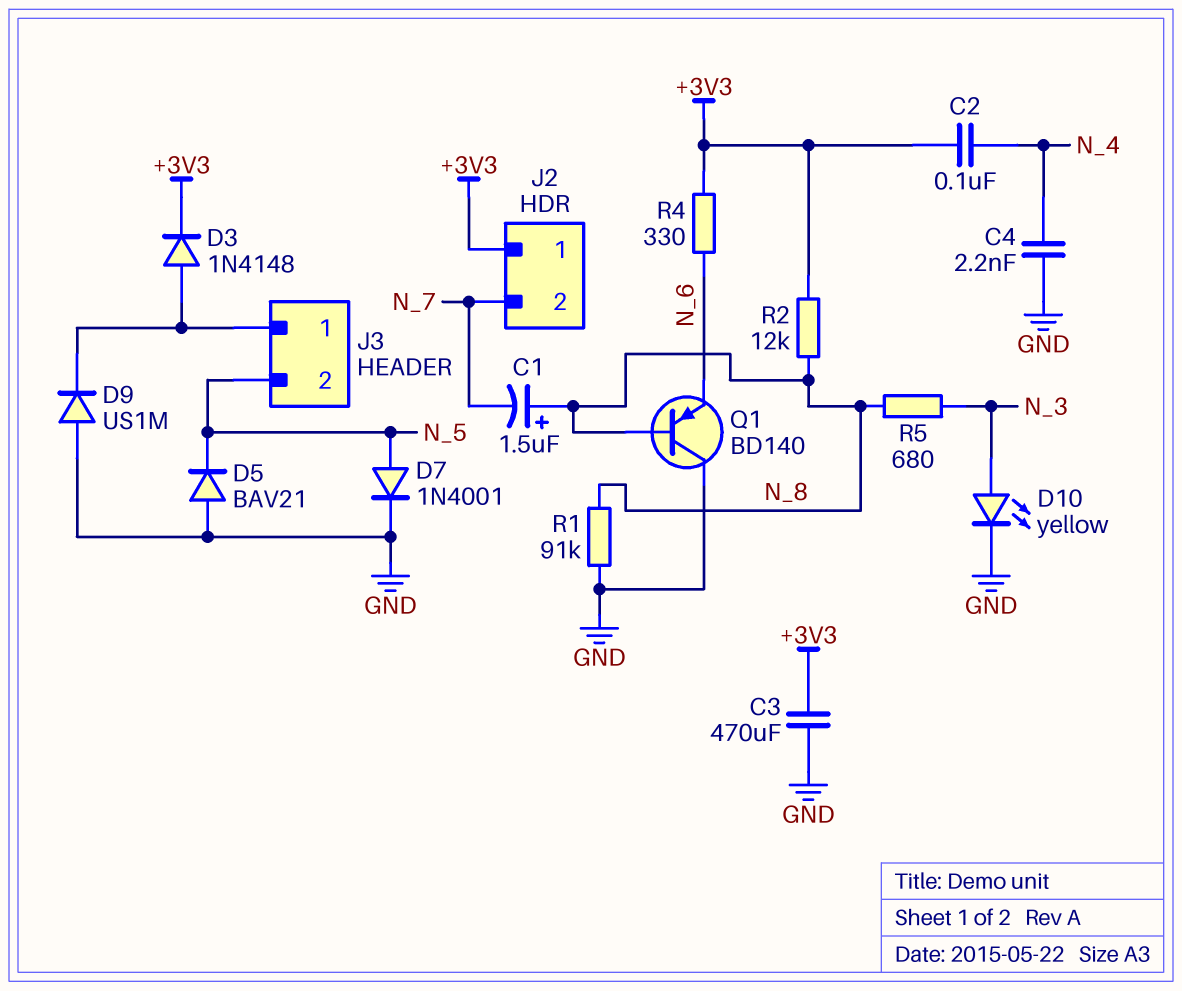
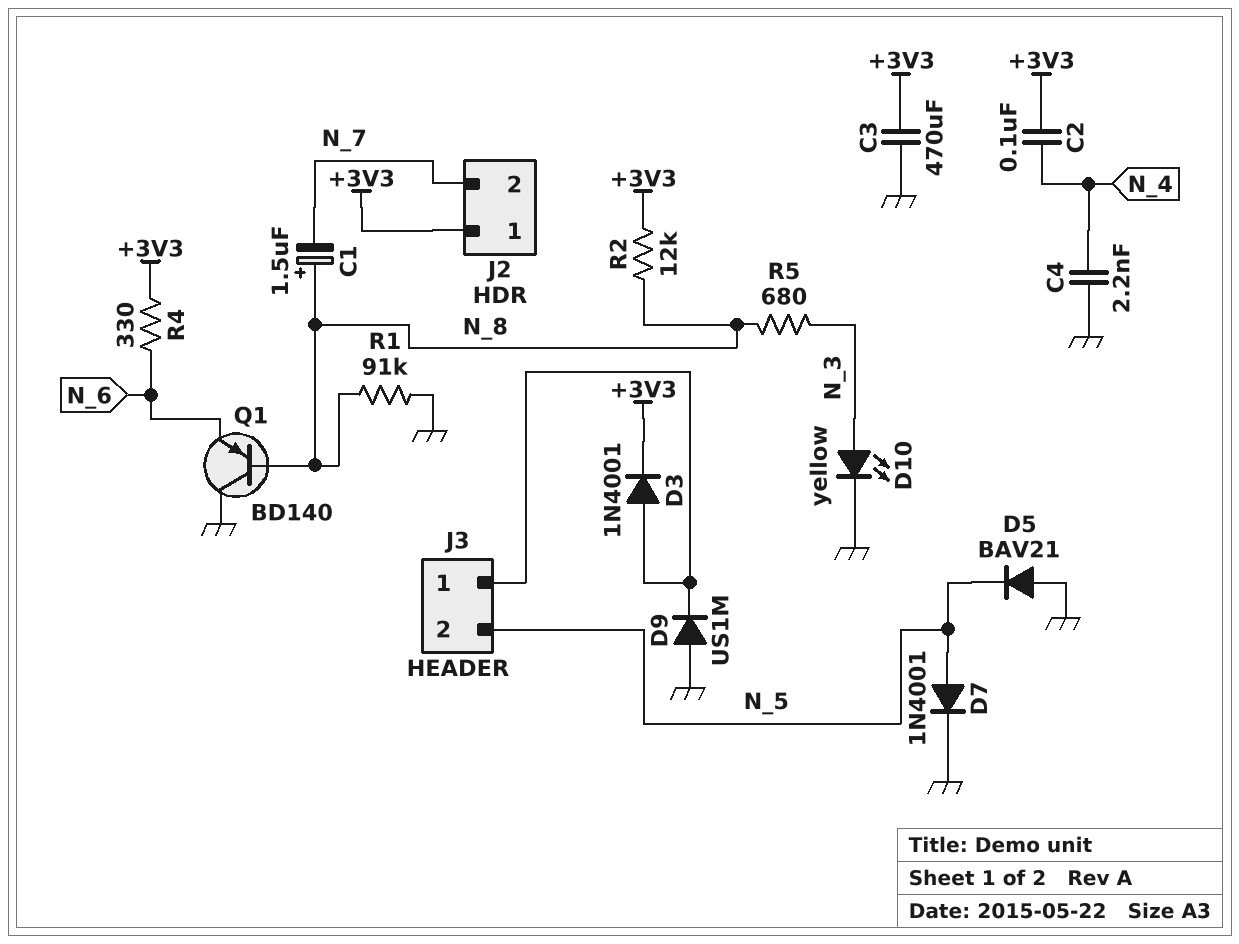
D3: diode 1N4148 (A J3/1, K +3V3) -> diode 1N4001 (A J3/1, K +3V3)

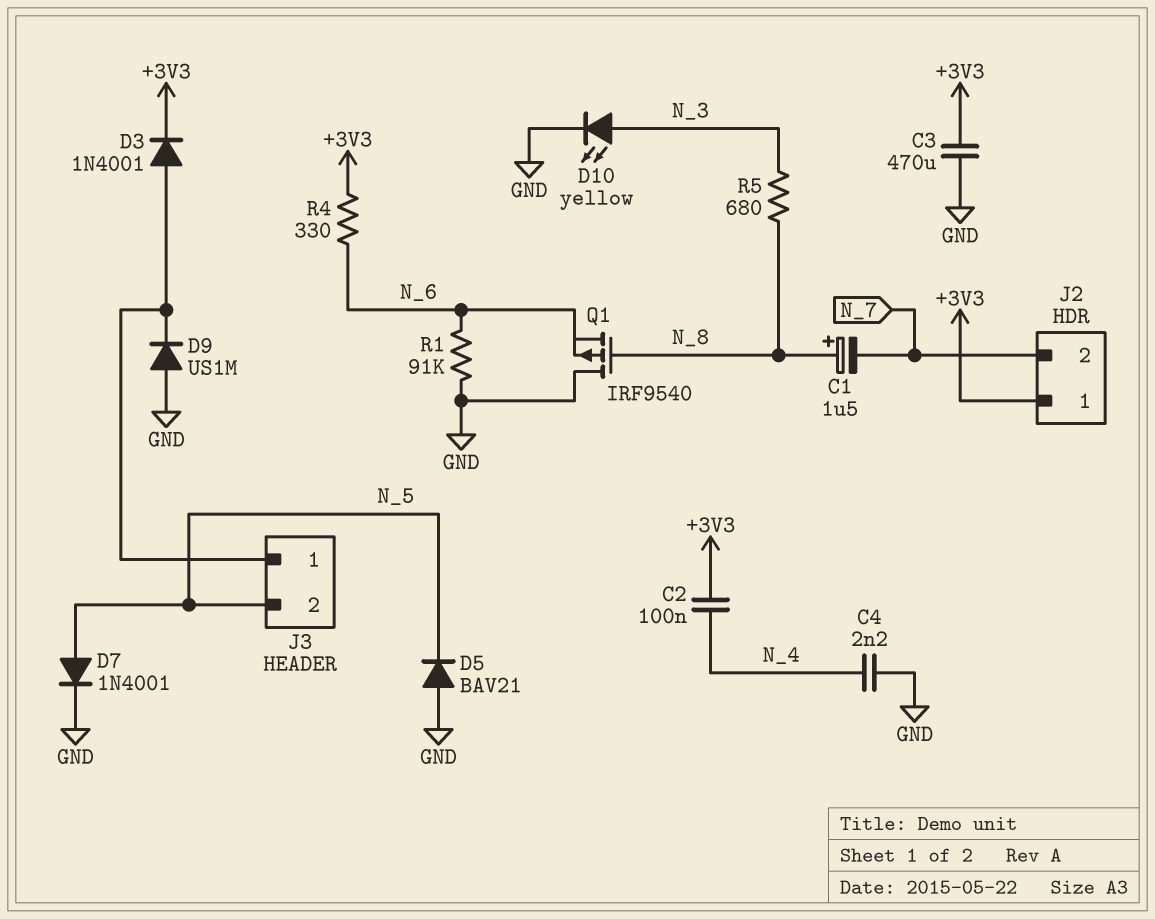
Q1: PNP BD140 (B N_8, C GND, E N_6) -> PMOS IRF9540 (G N_8, D GND, S N_6)
R1: 91k (GND, N_8) -> 91k (GND, N_6)
R2: 12k (+3V3, N_8) -> none

